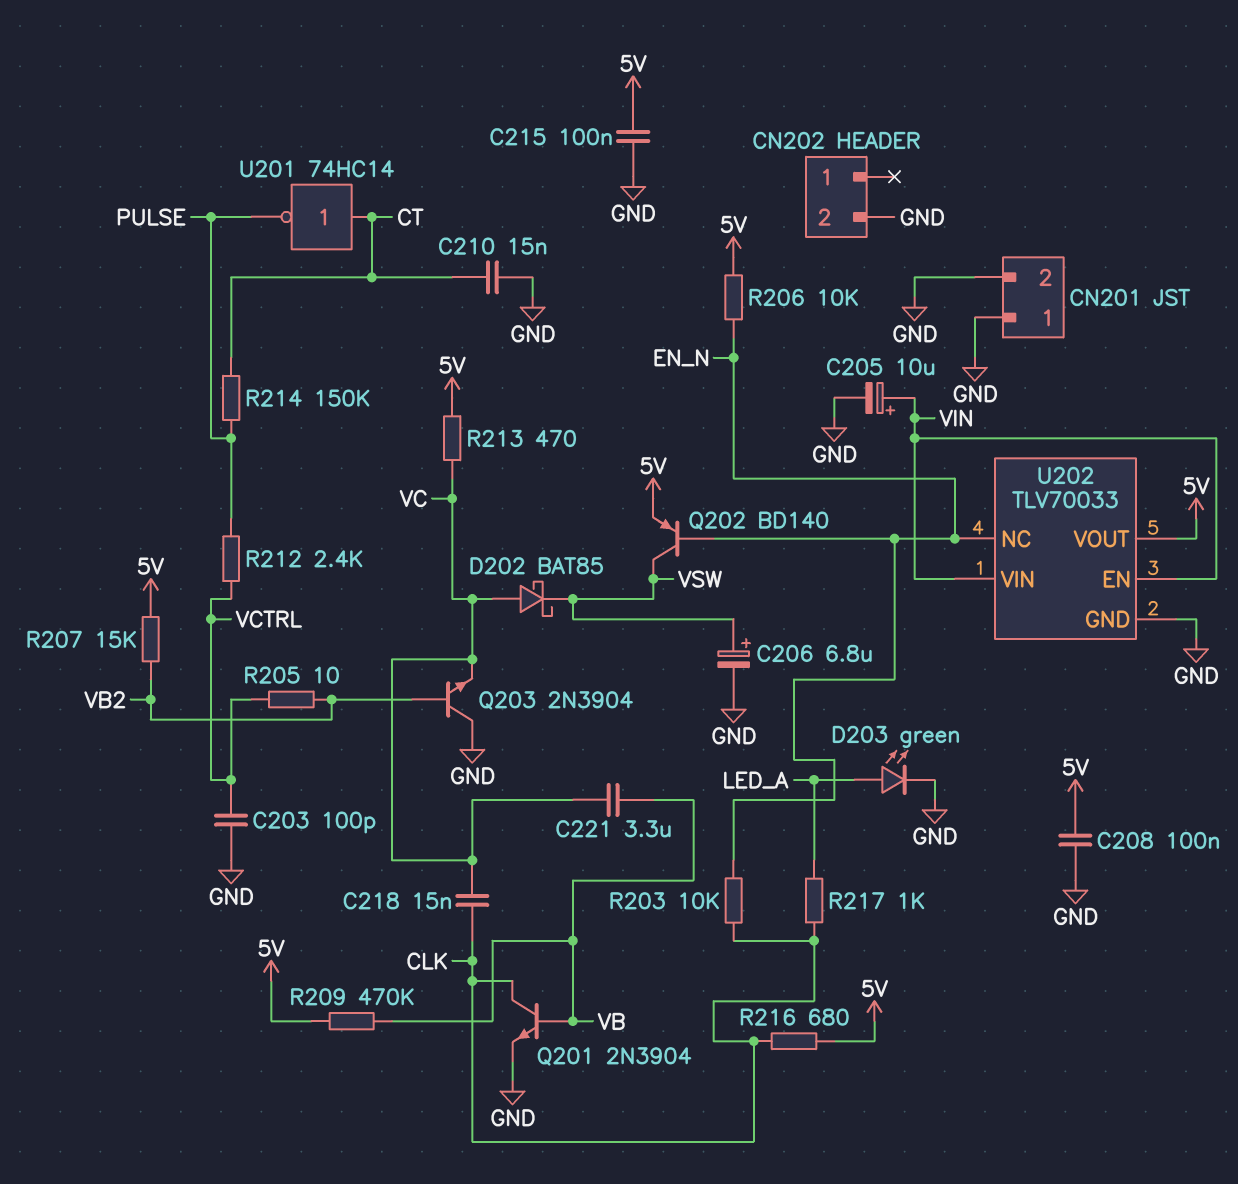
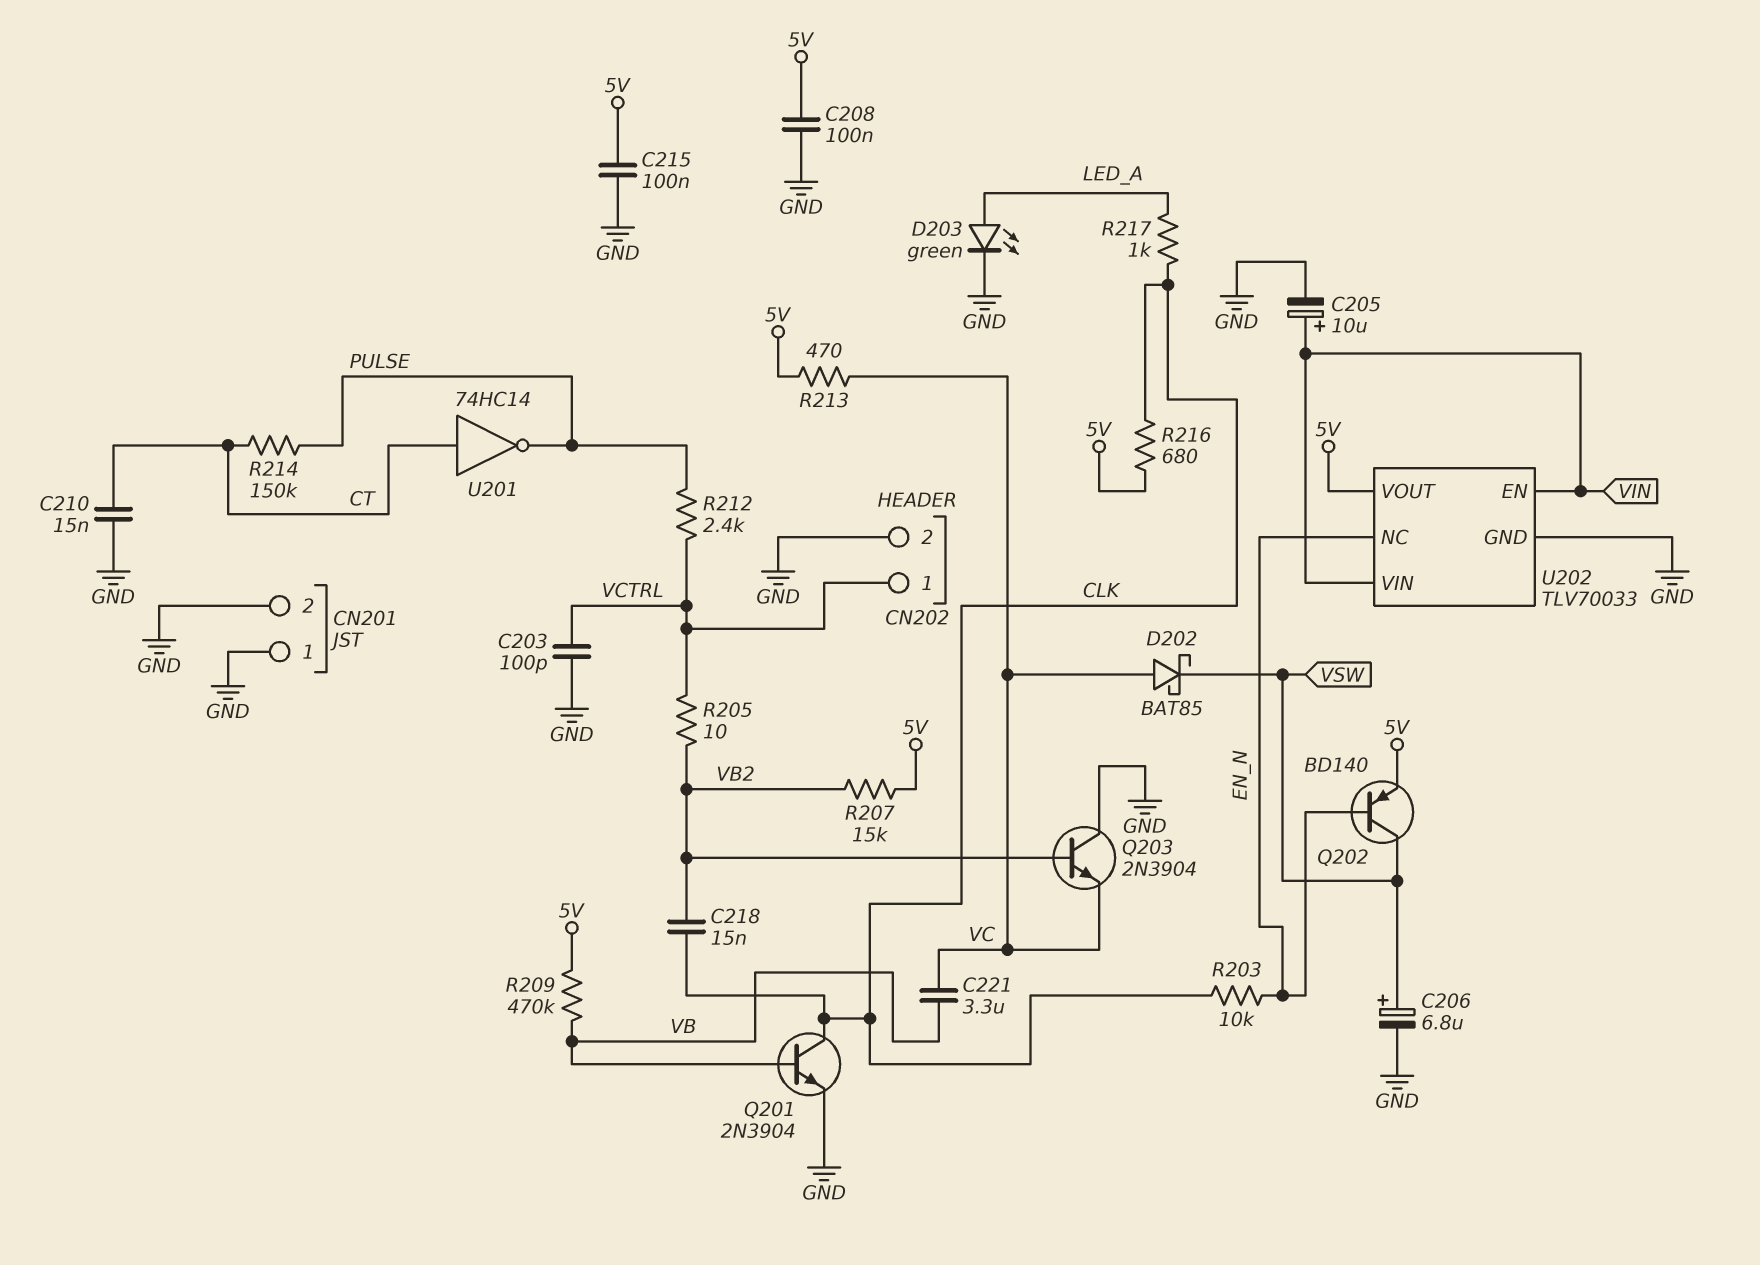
C218: 15nF (CLK, VC) -> 15nF (CLK, VB2)
CN202 pin 1: none -> VCTRL
R206: 10k (5V, EN_N) -> none

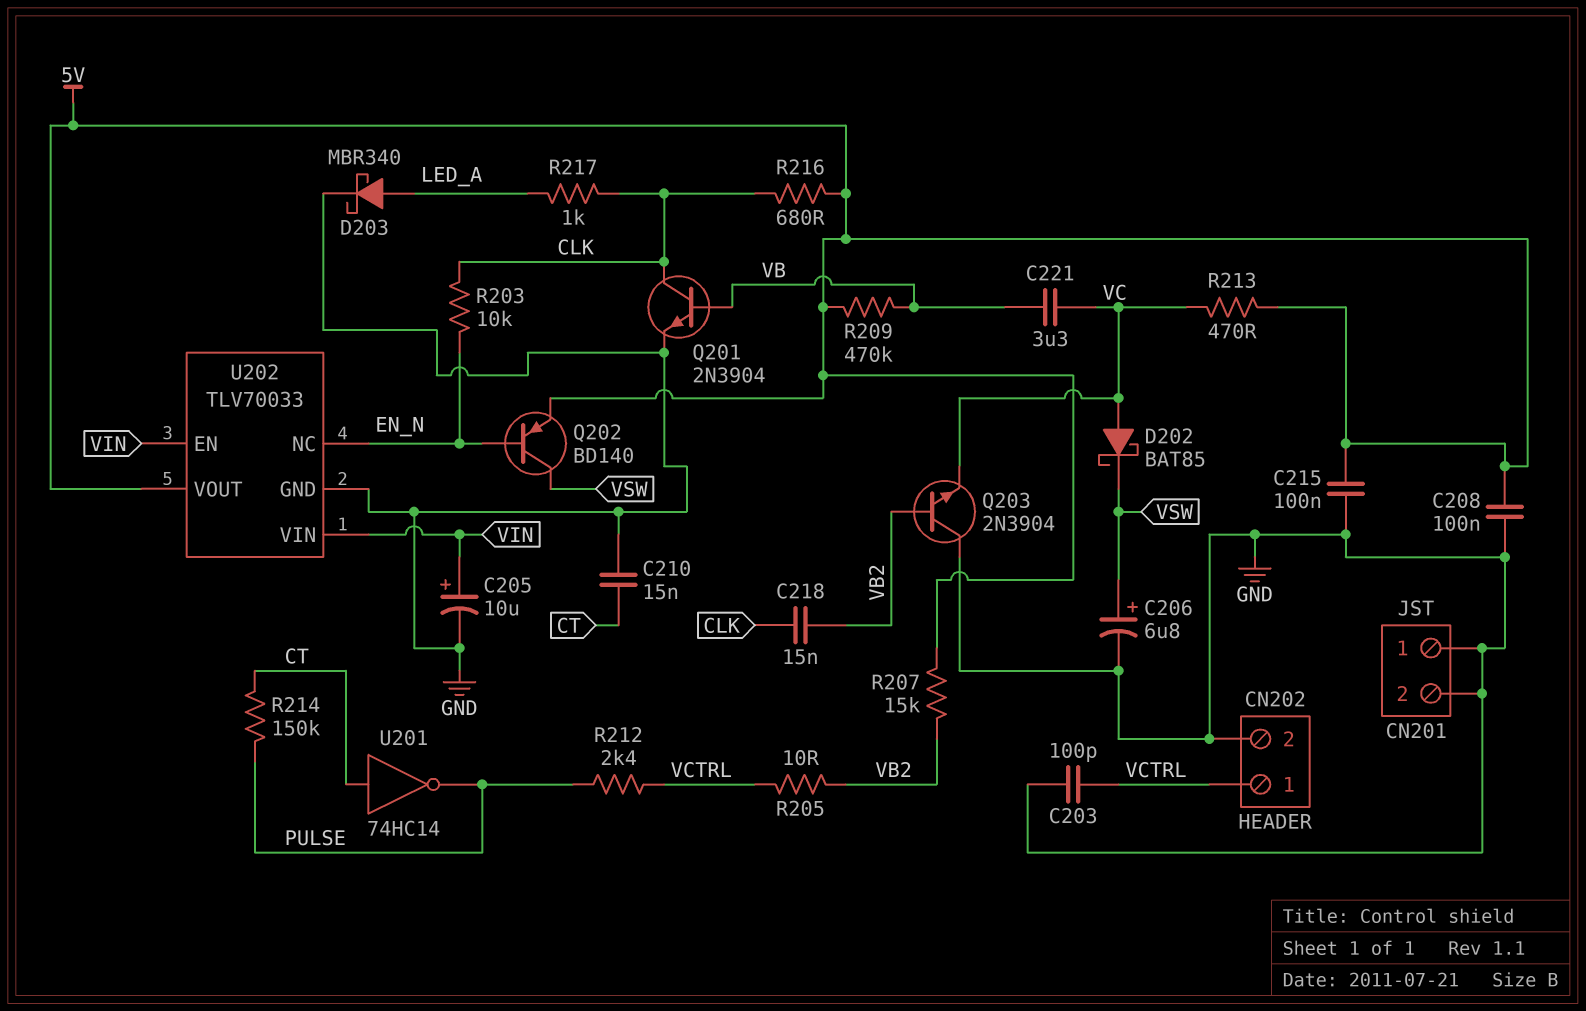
D203: LED green (A LED_A, K GND) -> schottky MBR340 (A LED_A, K GND)

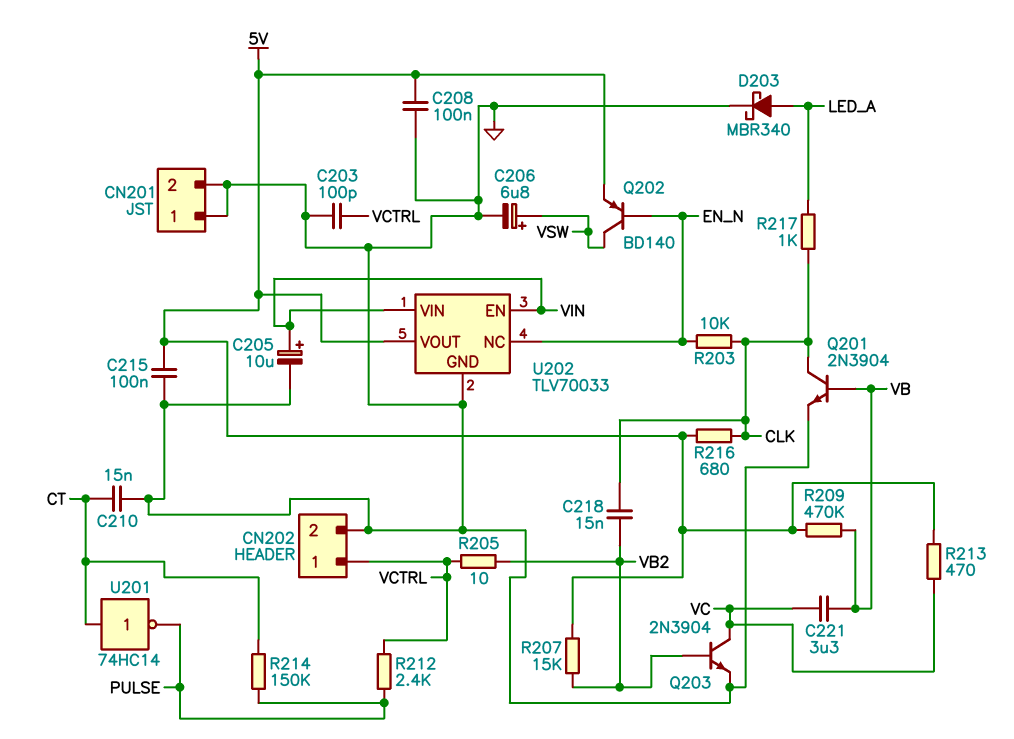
D202: schottky BAT85 (A VC, K VSW) -> none
Q203: NPN 2N3904 (B VB2, C GND, E VC) -> NPN 2N3904 (B VB2, C VC, E GND)

